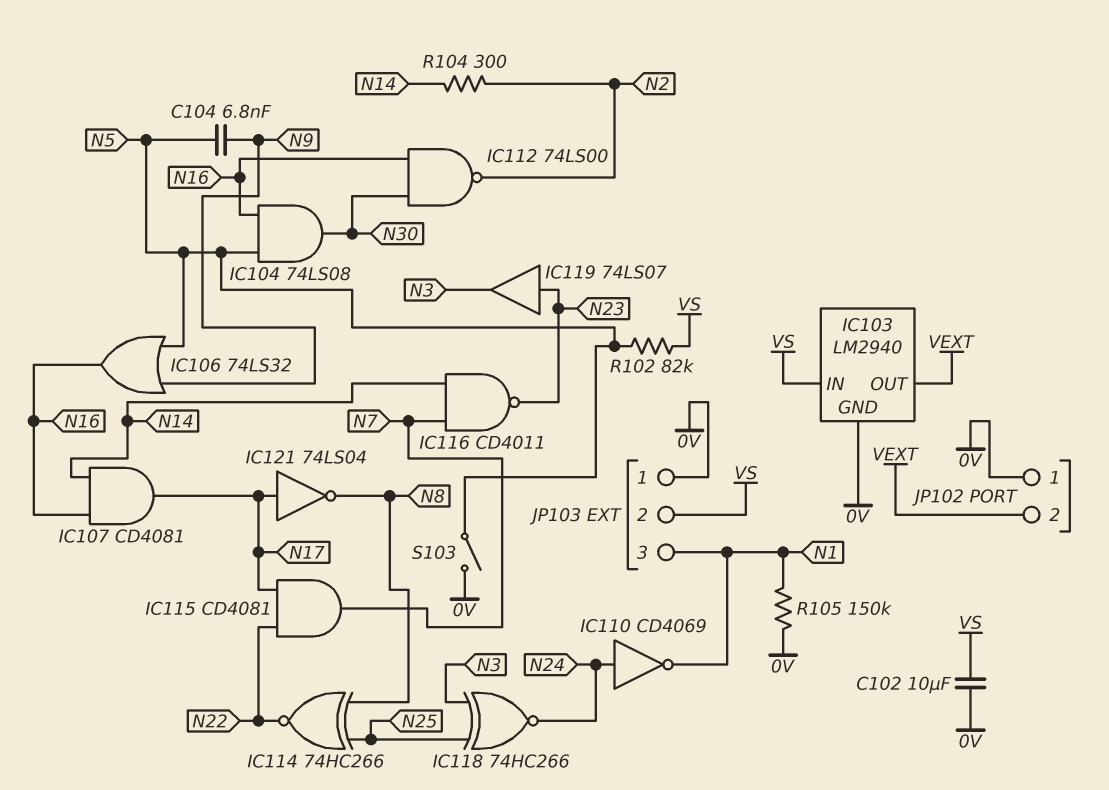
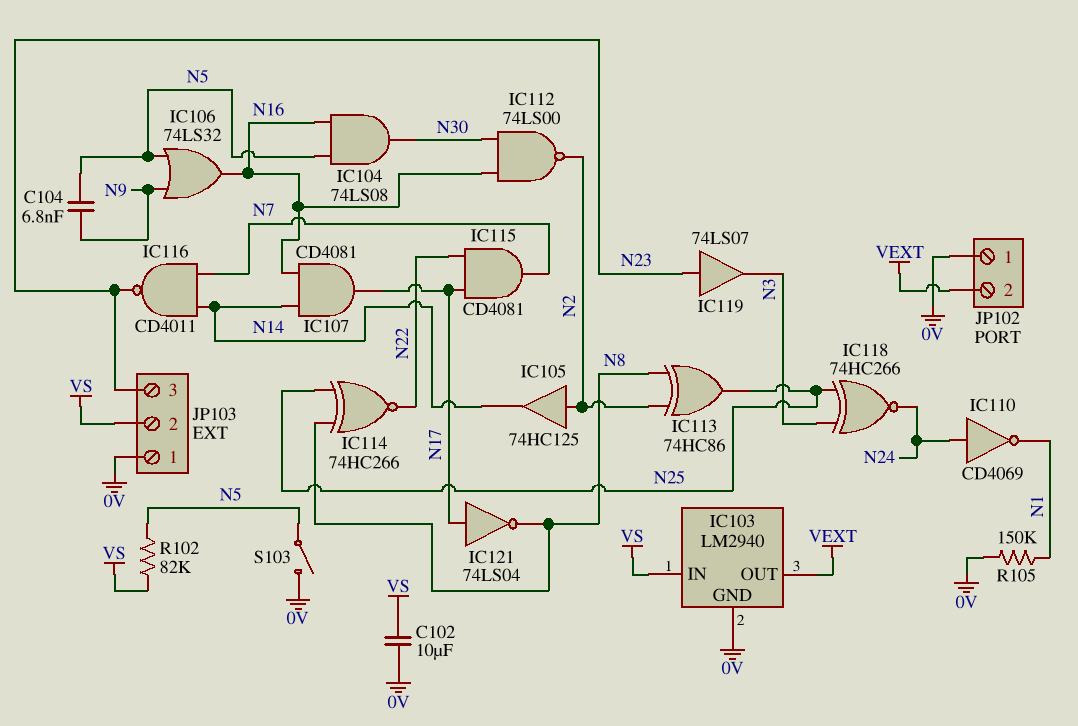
IC105: none -> buffer 74HC125 (in N2, out N14)
IC113: none -> XOR 74HC86 (in N2, in N8, out N25)
JP103 pin 3: N1 -> N23
R104: 300 (N2, N14) -> none

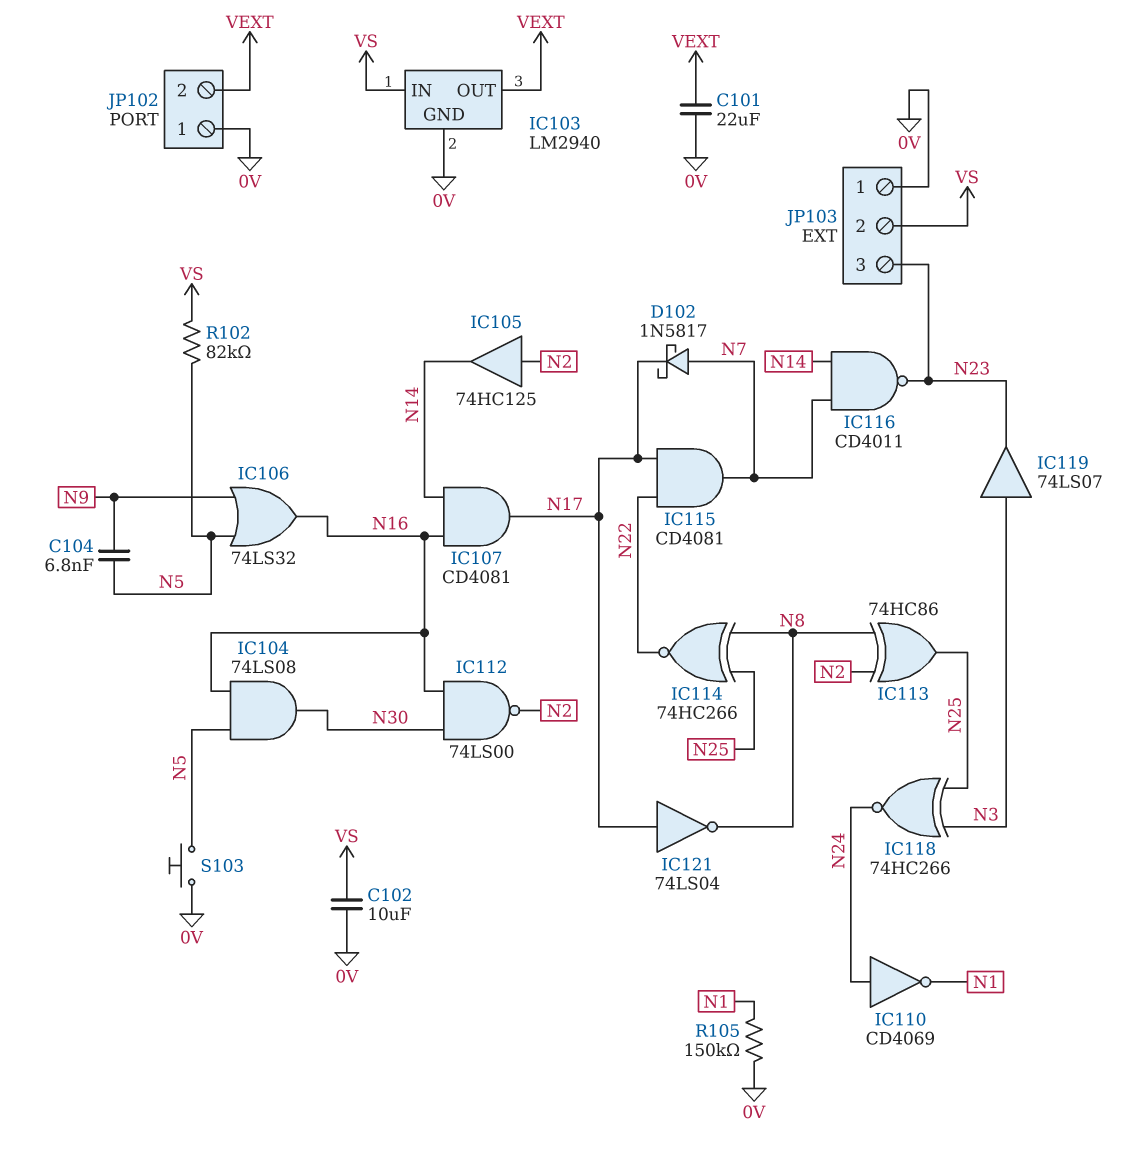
C101: none -> 22uF (0V, VEXT)
D102: none -> schottky 1N5817 (A N7, K N17)
IC119: buffer 74LS07 (in N23, out N3) -> buffer 74LS07 (in N3, out N23)
S103: switch (0V, N5) -> button (0V, N5)

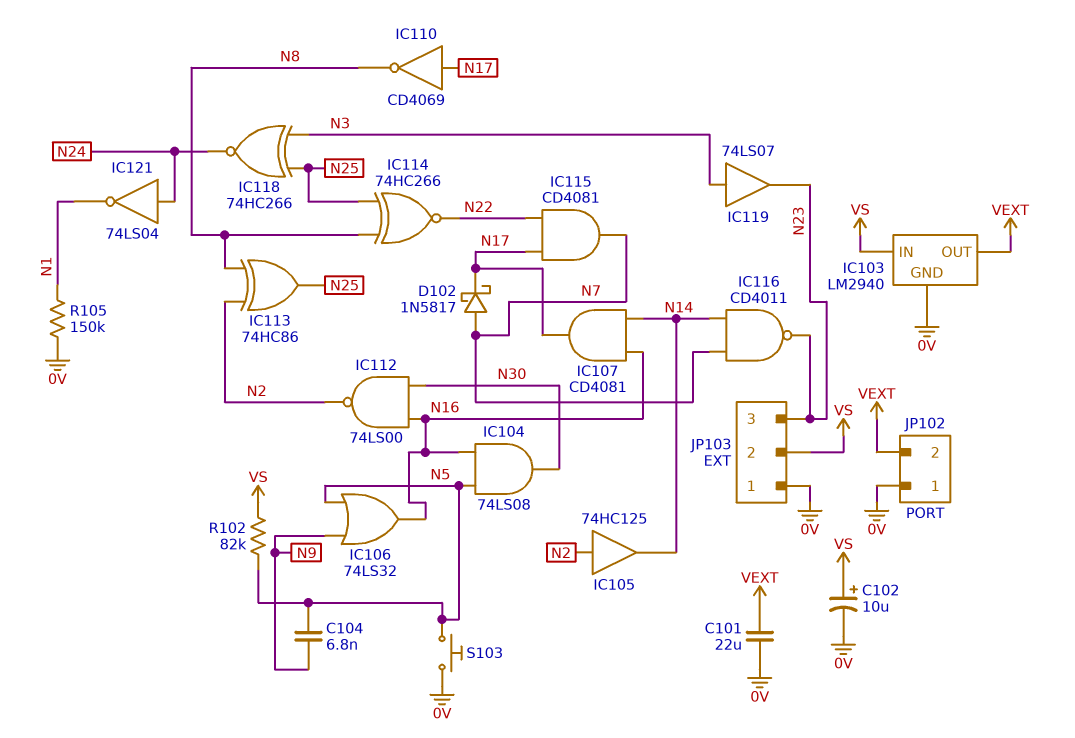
C102: 10uF (0V, VS) -> 10uF (plus VS, minus 0V)
IC110: NOT CD4069 (in N24, out N1) -> NOT CD4069 (in N17, out N8)
IC121: NOT 74LS04 (in N17, out N8) -> NOT 74LS04 (in N24, out N1)

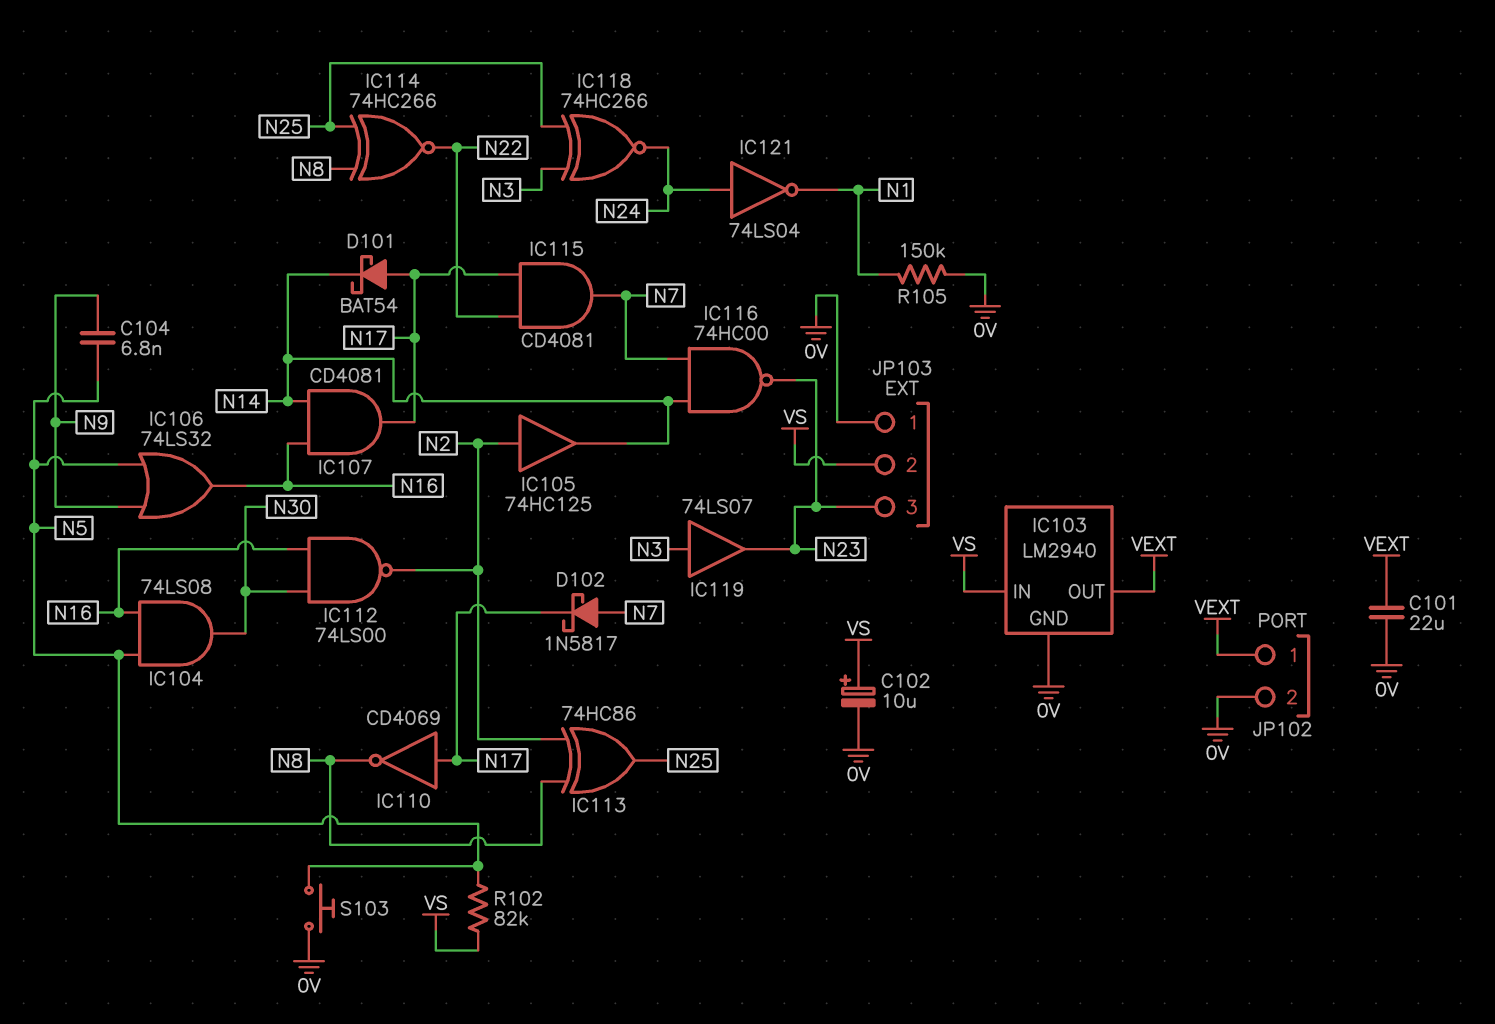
D101: none -> schottky BAT54 (A N17, K N14)
IC116: NAND CD4011 (in N7, in N14, out N23) -> NAND 74HC00 (in N7, in N14, out N23)
JP102 pin 1: 0V -> VEXT
JP102 pin 2: VEXT -> 0V

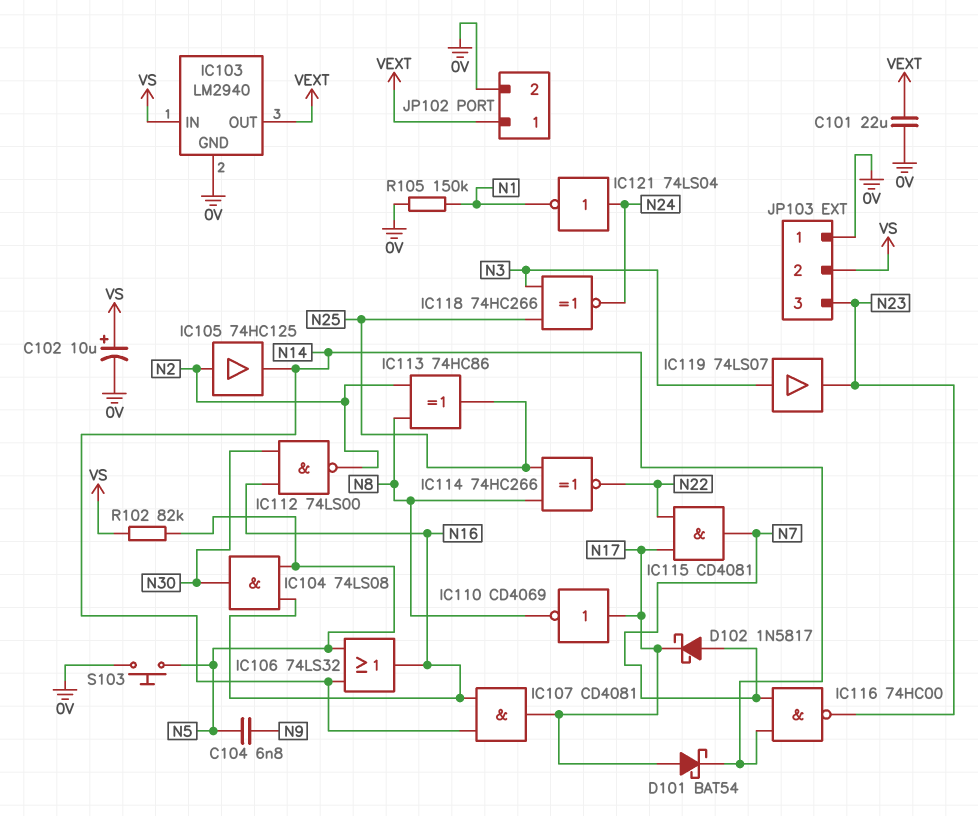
IC106: OR 74LS32 (in N5, in N9, out N16) -> OR 74LS32 (in N5, in N14, out N16)

